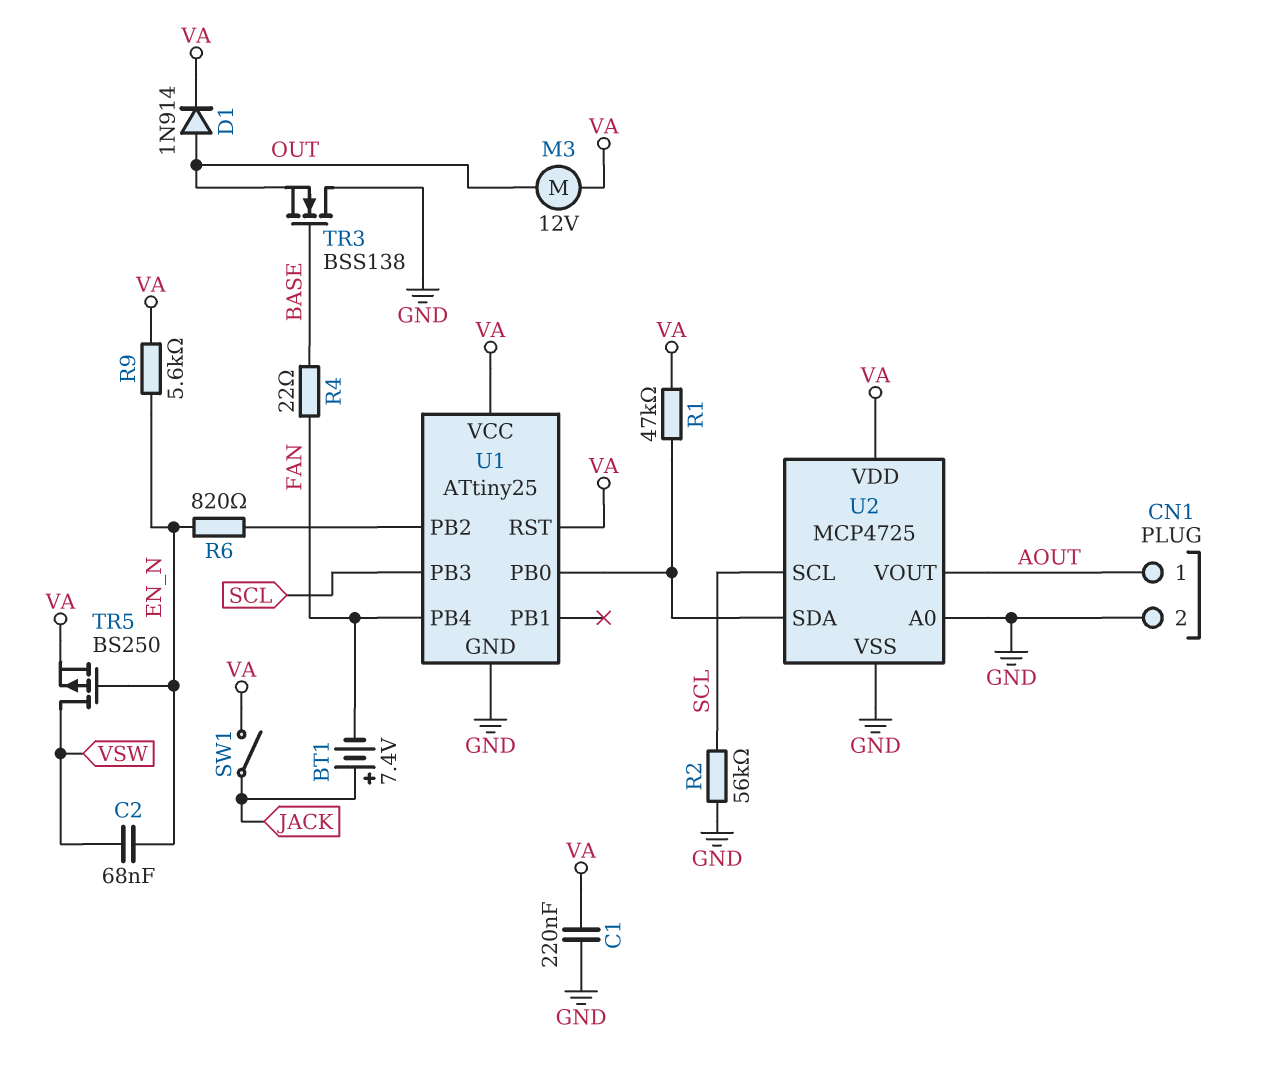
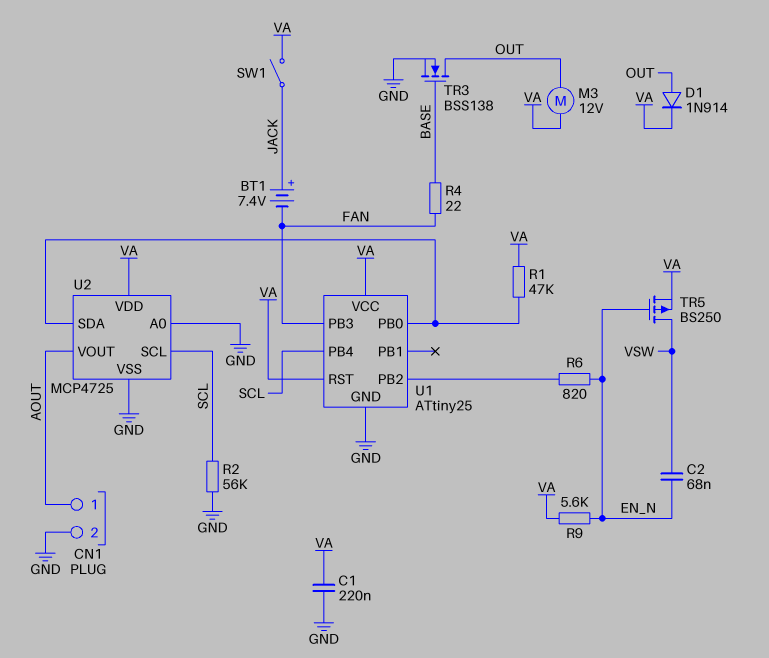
TR3: NMOS BSS138 (G BASE, D GND, S OUT) -> NMOS BSS138 (G BASE, D OUT, S GND)
U1 pin PB3: SCL -> FAN
U1 pin PB4: FAN -> SCL

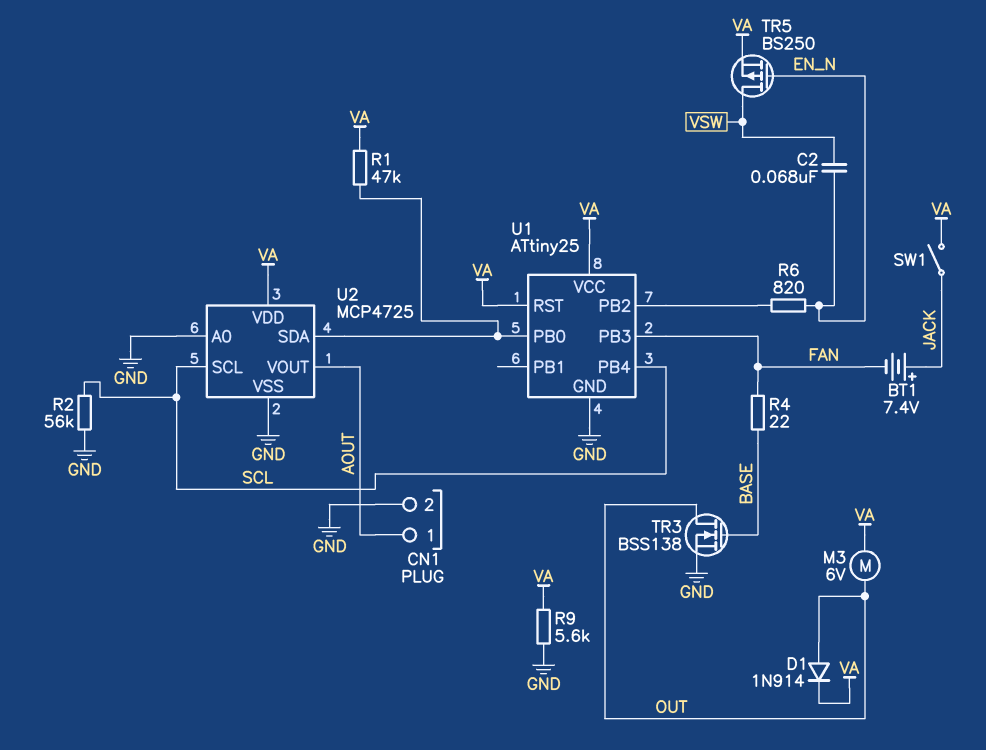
C1: 220nF (GND, VA) -> none
M3: motor 12V (OUT, VA) -> motor 6V (OUT, VA)
R9: 5.6k (EN_N, VA) -> 5.6k (GND, VA)

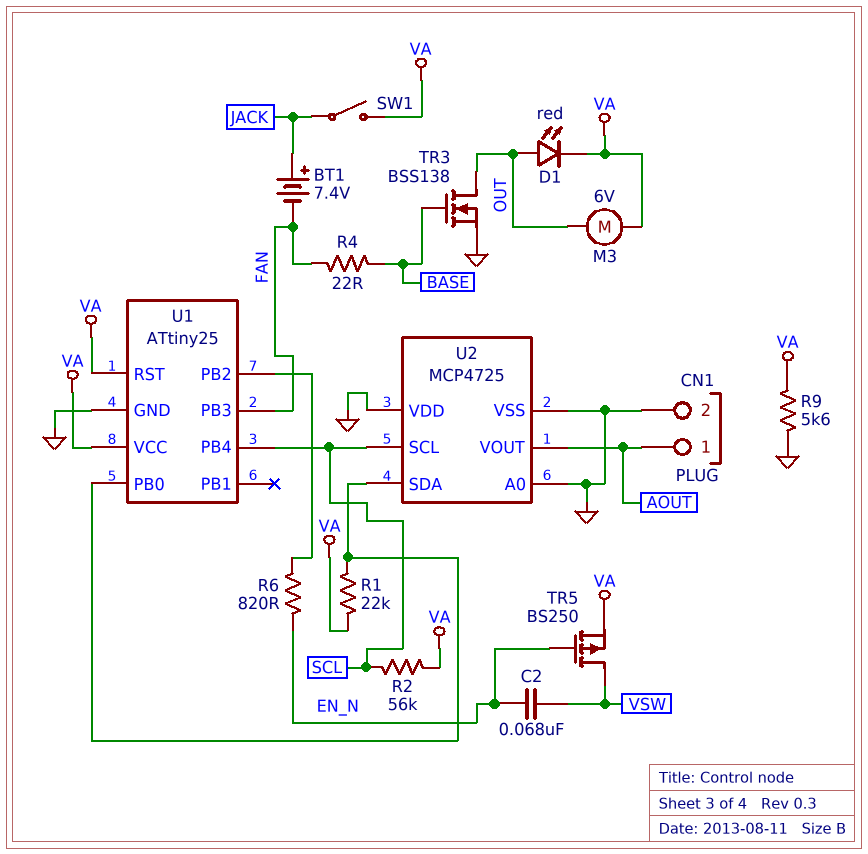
D1: diode 1N914 (A OUT, K VA) -> LED red (A OUT, K VA)
R1: 47k (U1/PB0, VA) -> 22k (U1/PB0, VA)
R2: 56k (GND, SCL) -> 56k (SCL, VA)
U2 pin VDD: VA -> GND

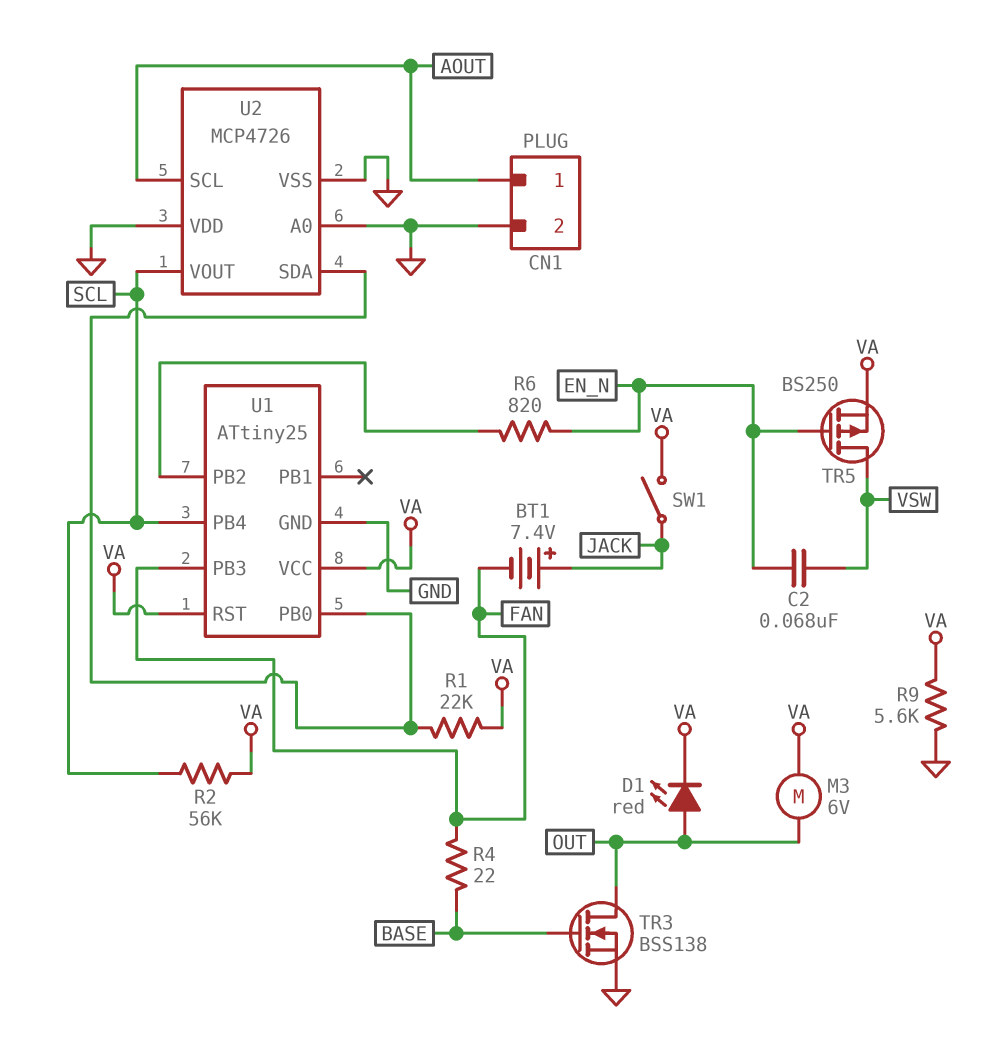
U2: MCP4725 -> MCP4726
U2 pin SCL: SCL -> AOUT
U2 pin VOUT: AOUT -> SCL

